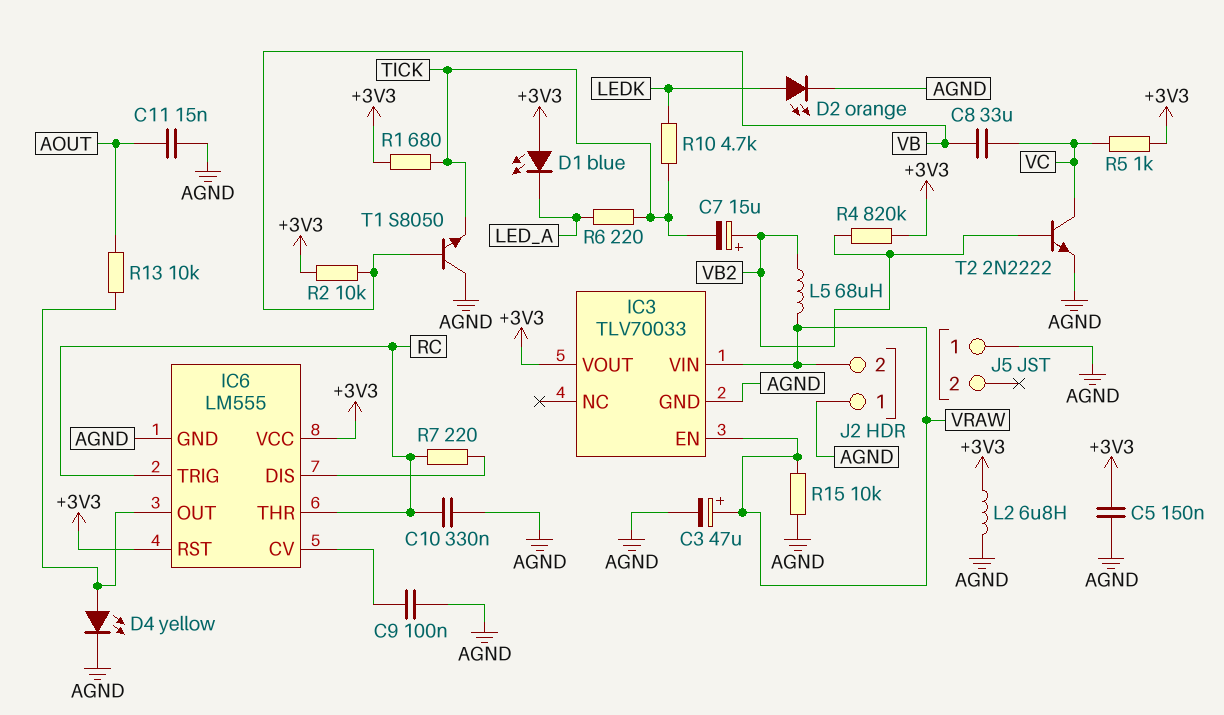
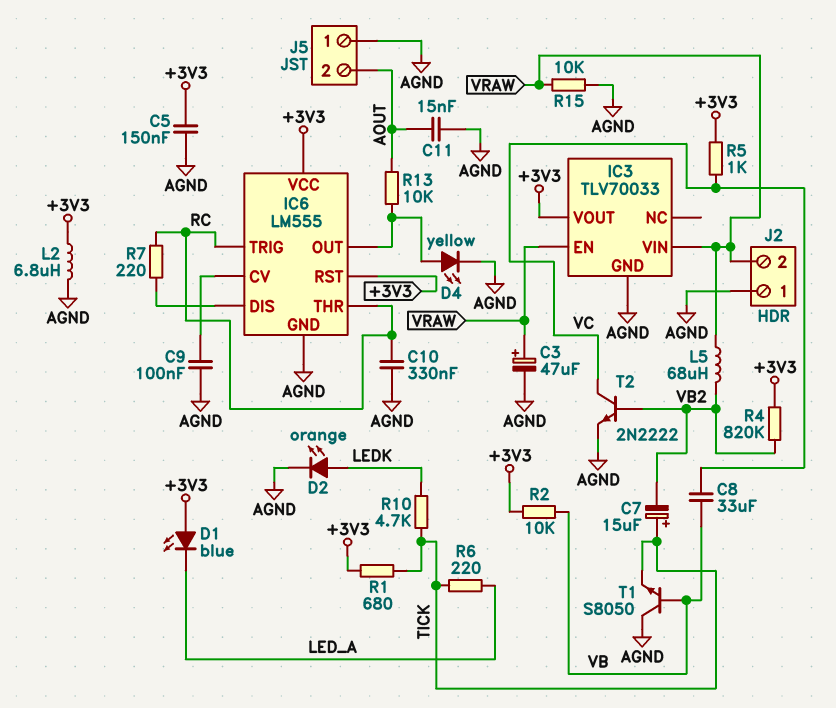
C7: 15uF (plus VB2, minus TICK) -> 15uF (plus TICK, minus VB2)
J5 pin 2: none -> AOUT

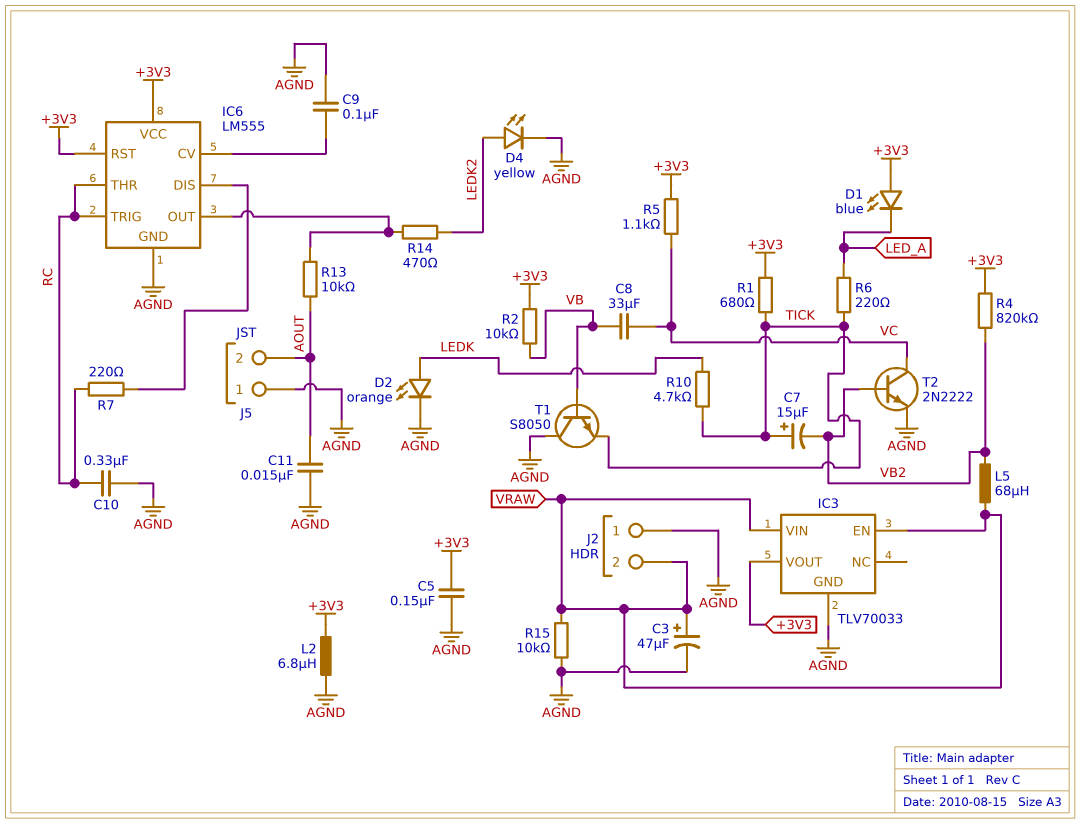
D4: LED yellow (A IC6/OUT, K AGND) -> LED yellow (A LEDK2, K AGND)
R5: 1k (+3V3, VC) -> 1.1k (+3V3, VC)
R14: none -> 470 (IC6/OUT, LEDK2)

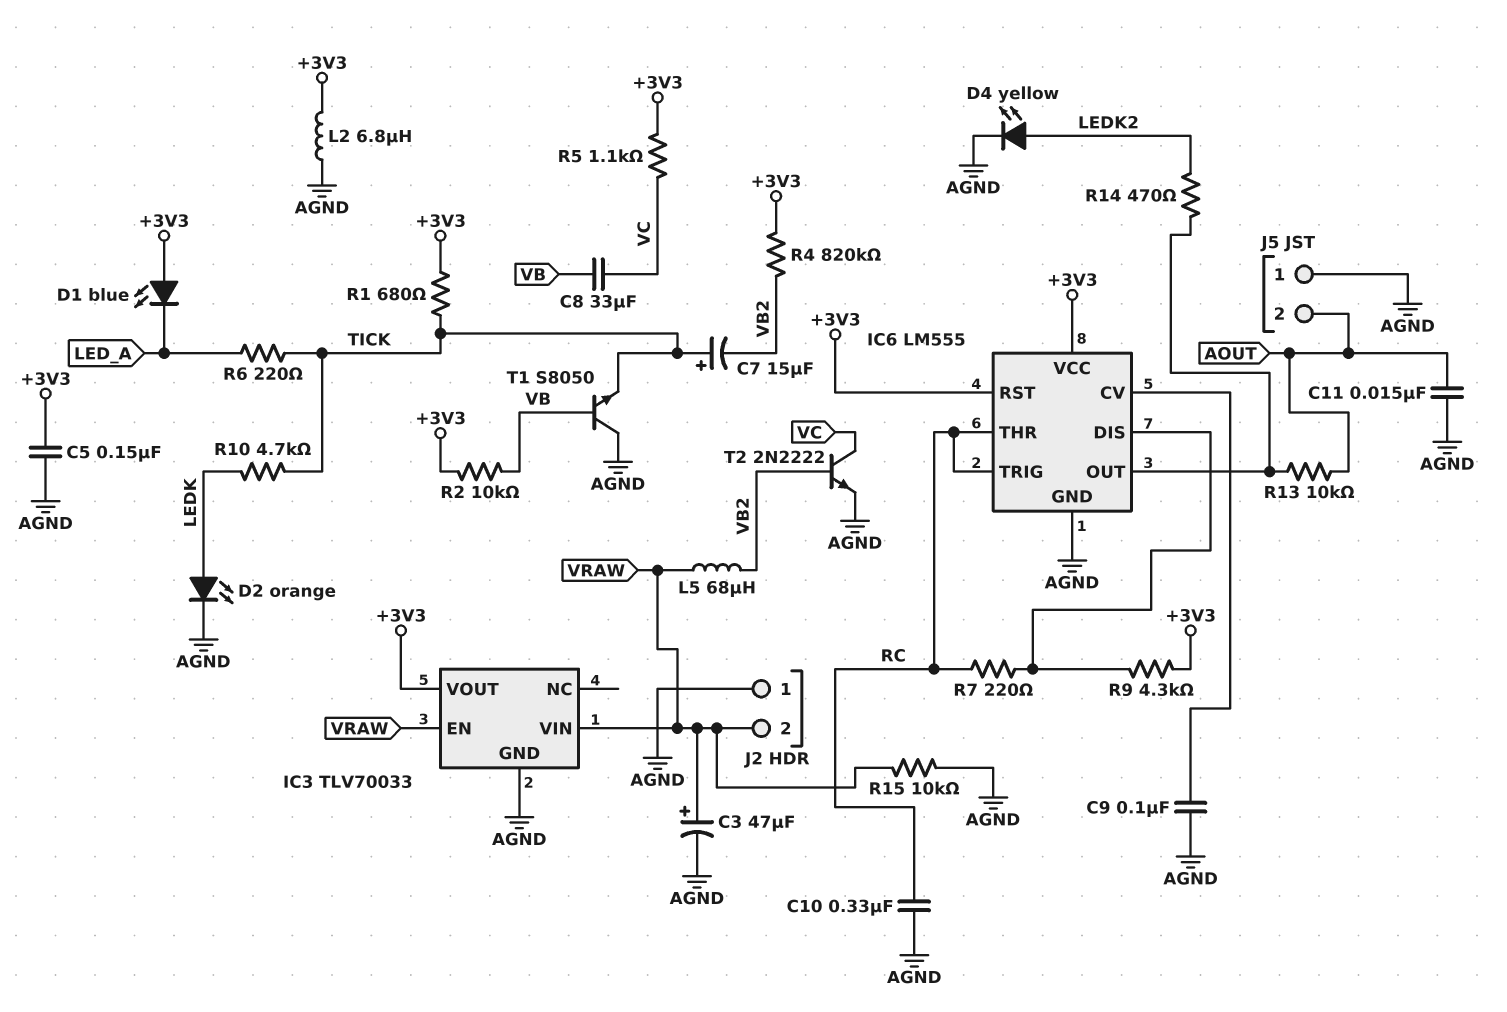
R9: none -> 4.3k (+3V3, IC6/DIS)

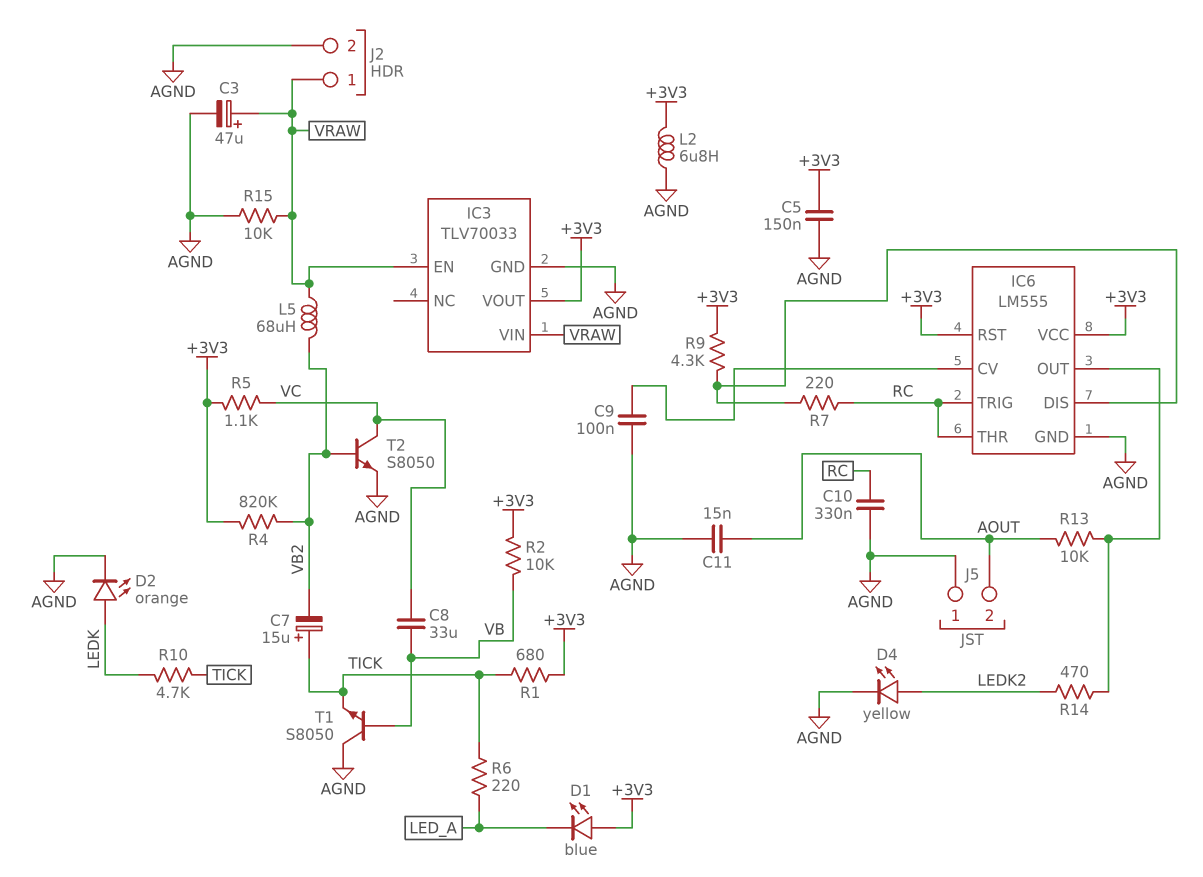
J2 pin 1: AGND -> VRAW
J2 pin 2: VRAW -> AGND
T2: NPN 2N2222 (B VB2, C VC, E AGND) -> NPN S8050 (B VB2, C VC, E AGND)

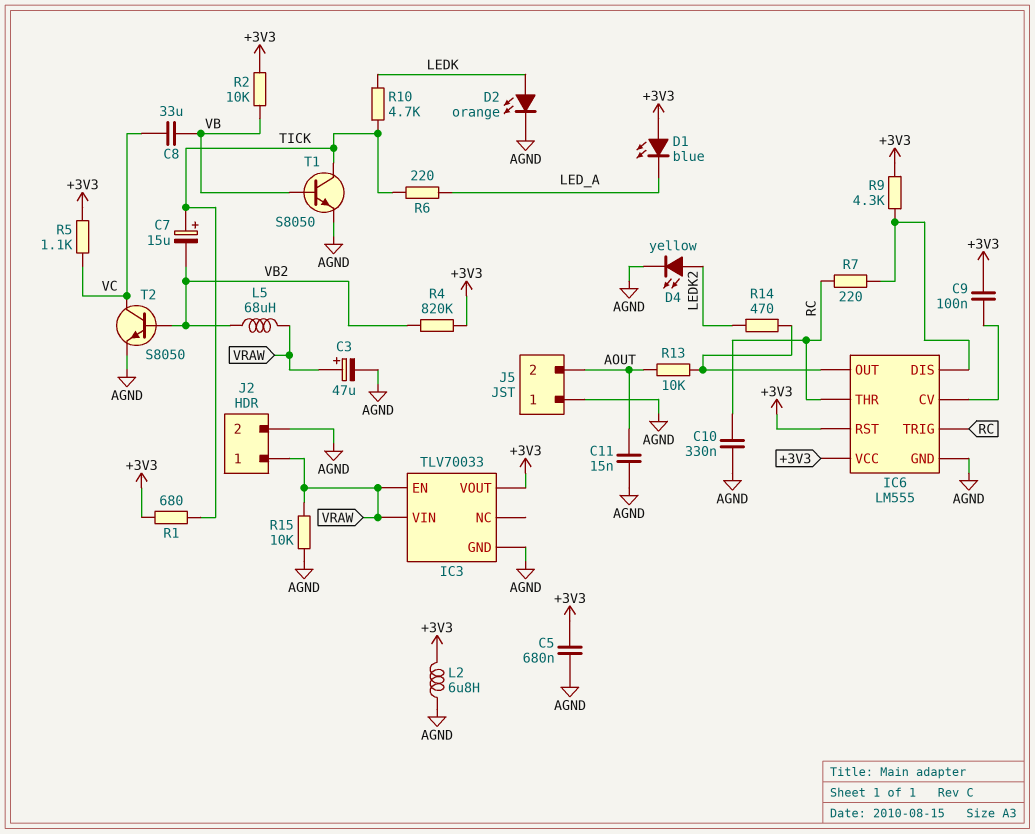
C5: 150nF (+3V3, AGND) -> 680nF (+3V3, AGND)
C9: 100nF (AGND, IC6/CV) -> 100nF (+3V3, IC6/CV)
T1: NPN S8050 (B VB, C AGND, E TICK) -> NPN S8050 (B VB, C TICK, E AGND)

